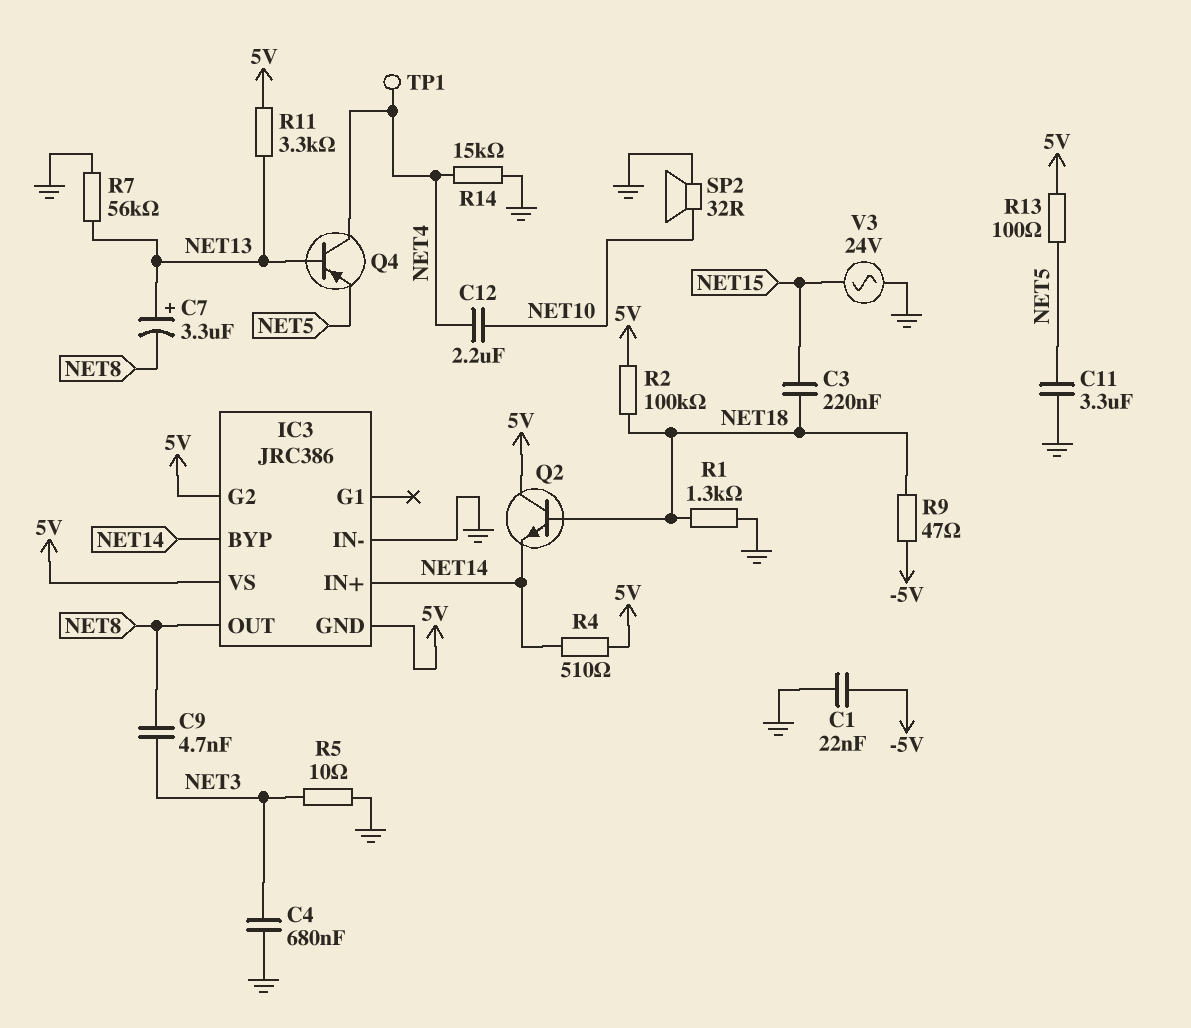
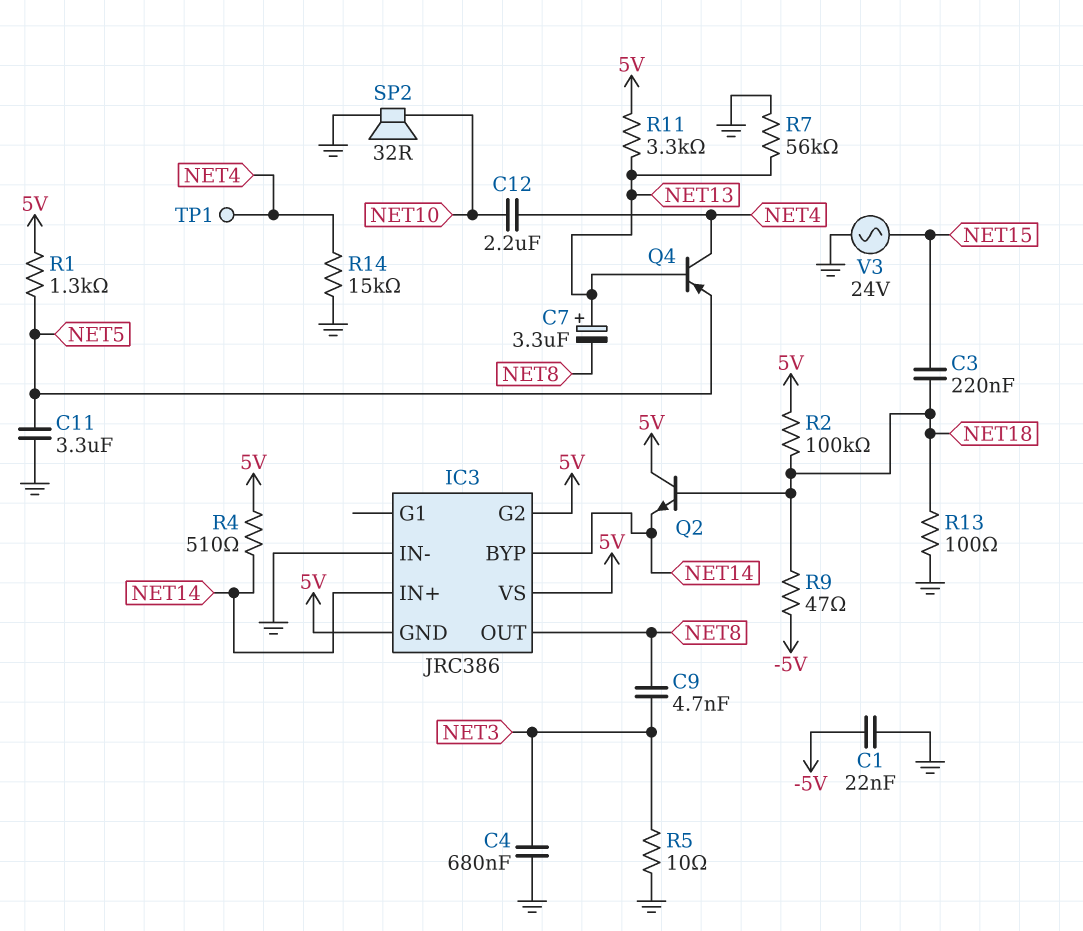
R1: 1.3k (GND, NET18) -> 1.3k (5V, NET5)
R13: 100 (5V, NET5) -> 100 (GND, NET18)

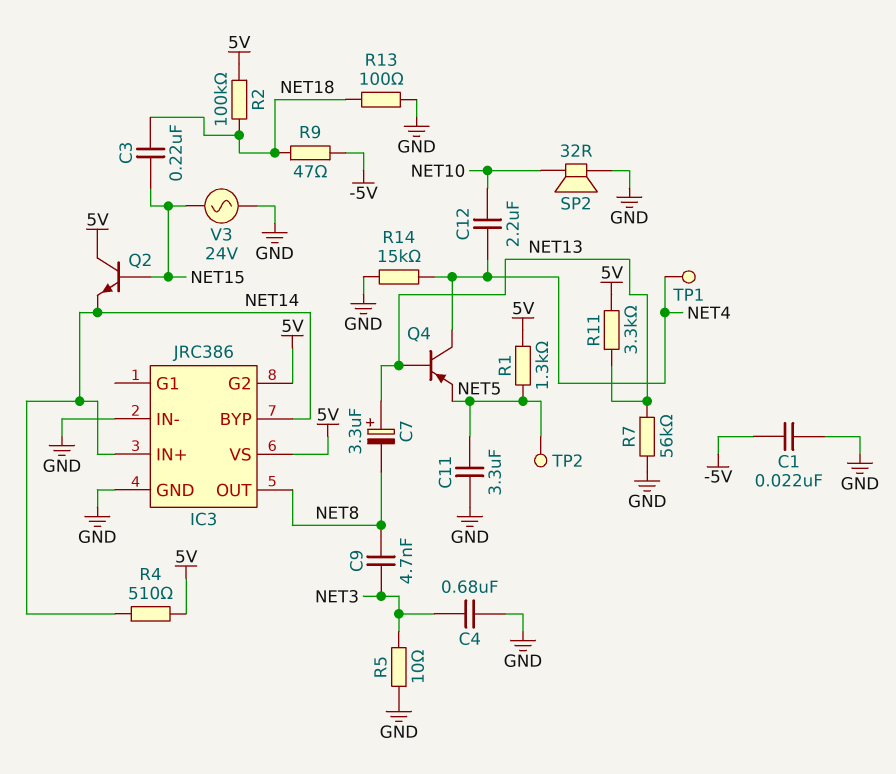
IC3 pin GND: 5V -> GND
Q2: NPN (B NET18, C 5V, E NET14) -> NPN (B NET15, C 5V, E NET14)
TP2: none -> test point (NET5)

